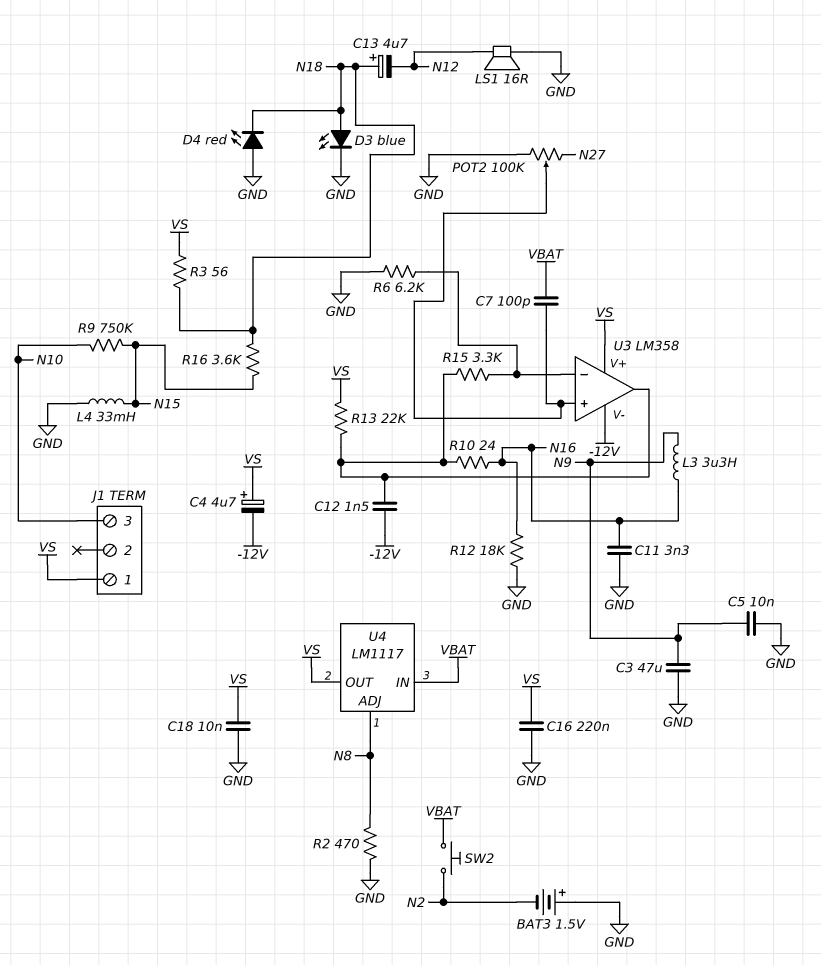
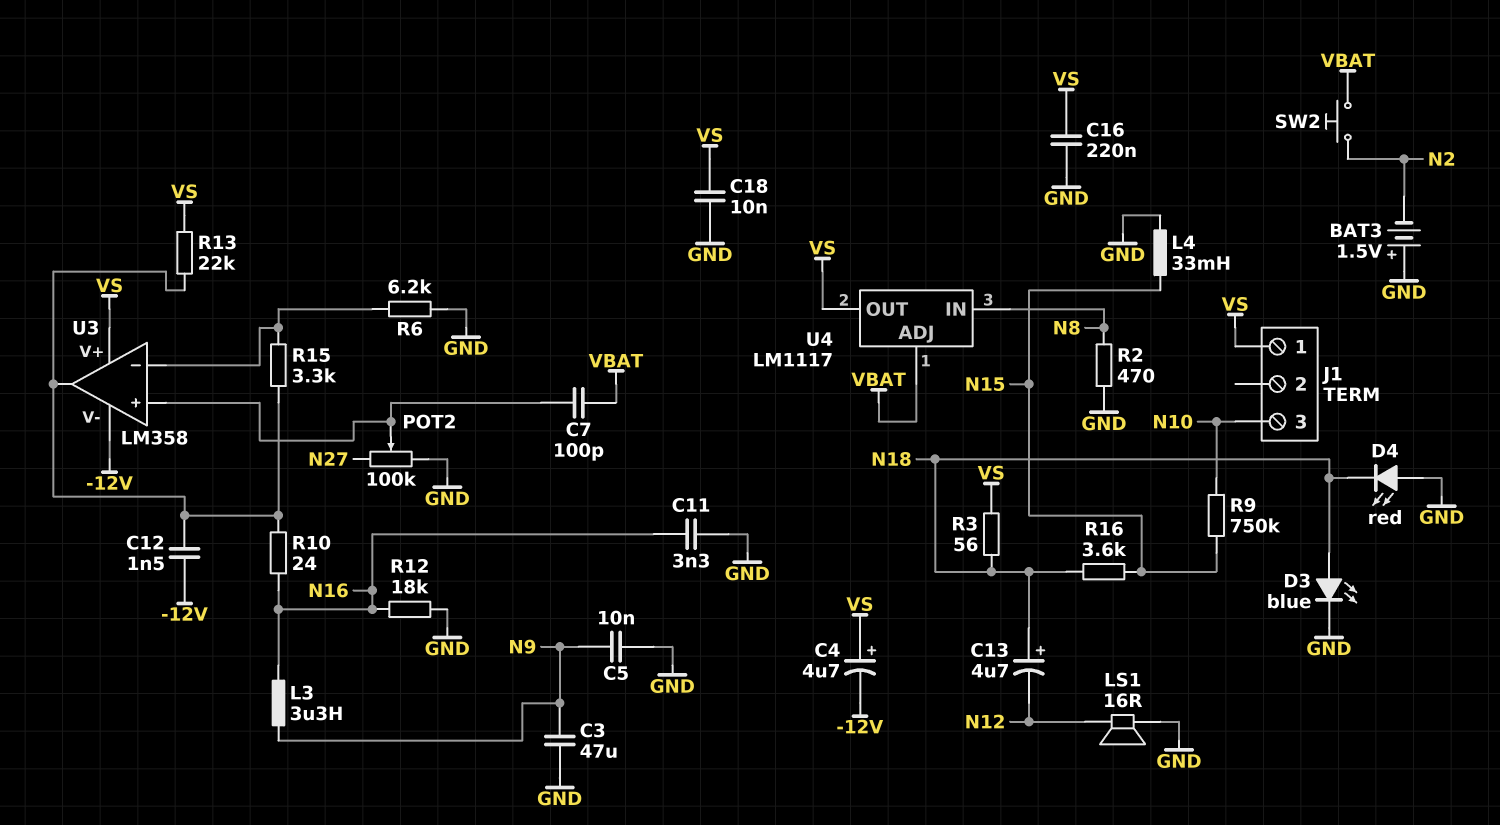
U4 pin ADJ: N8 -> VBAT
U4 pin IN: VBAT -> N8

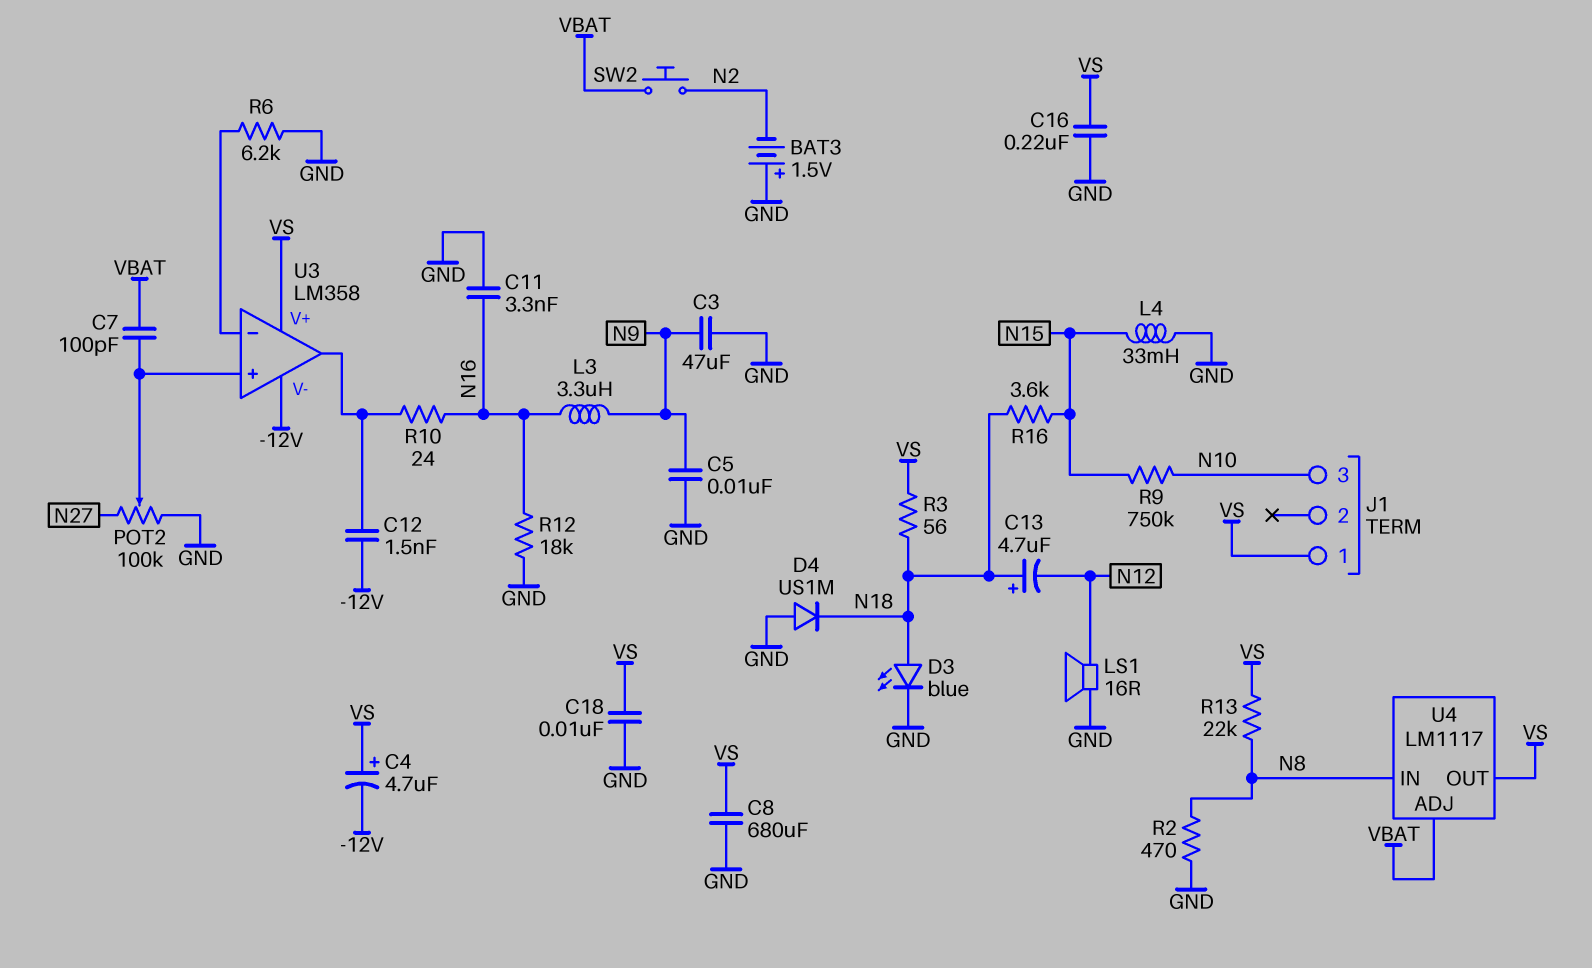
C8: none -> 680uF (GND, VS)
D4: LED red (A GND, K N18) -> diode US1M (A GND, K N18)
R13: 22k (U3/out, VS) -> 22k (N8, VS)
R15: 3.3k (U3/in-, U3/out) -> none

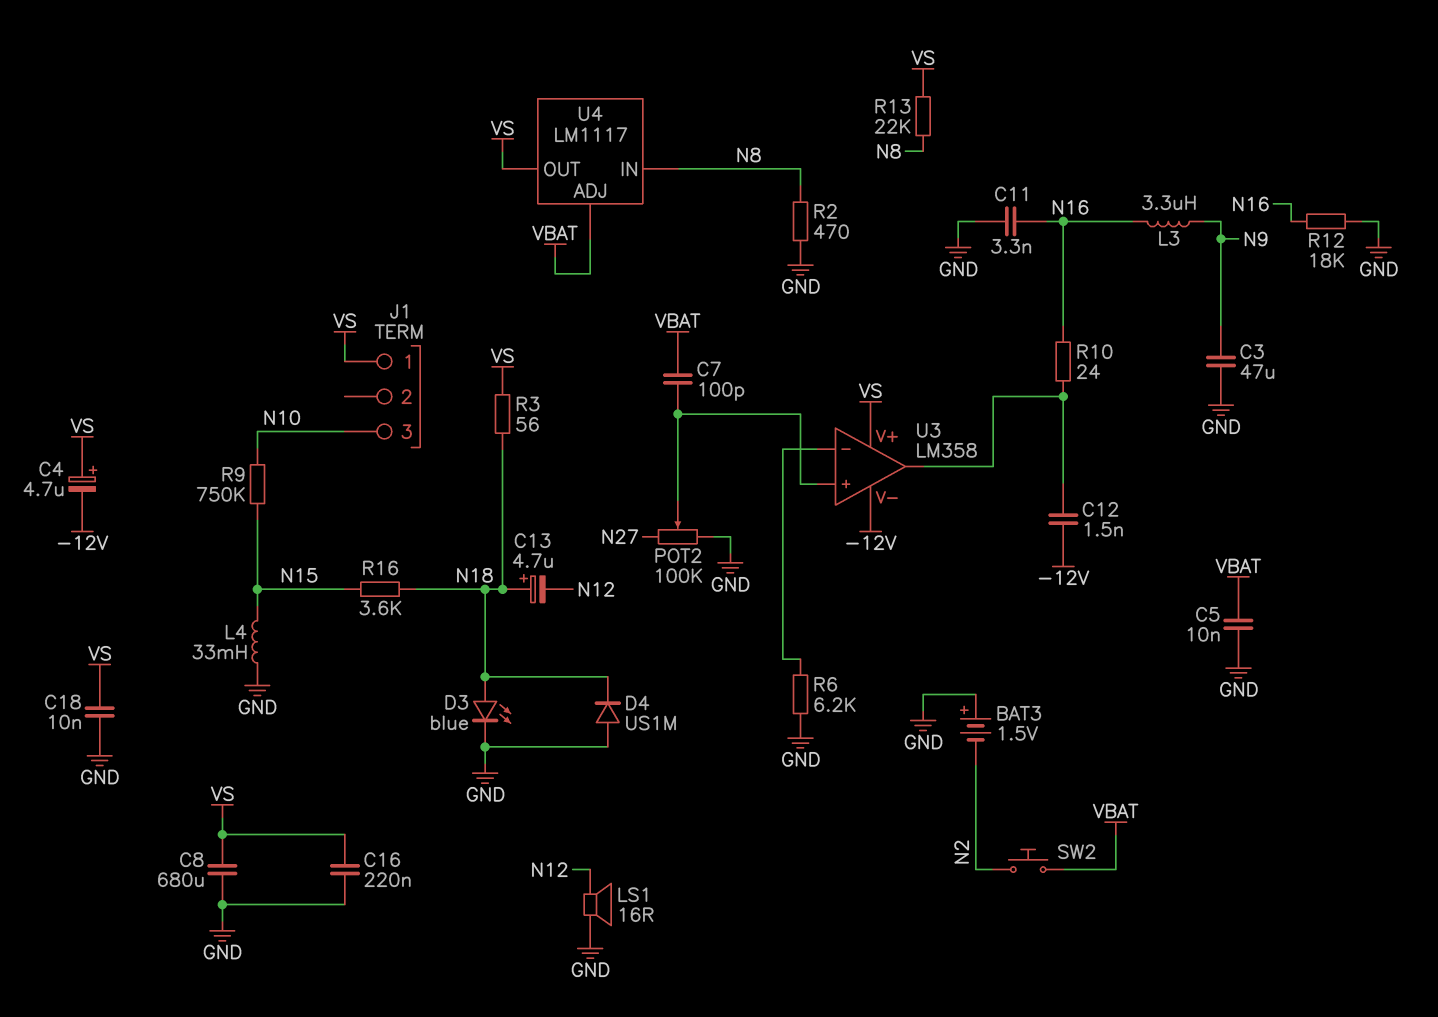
C5: 10nF (GND, N9) -> 10nF (GND, VBAT)

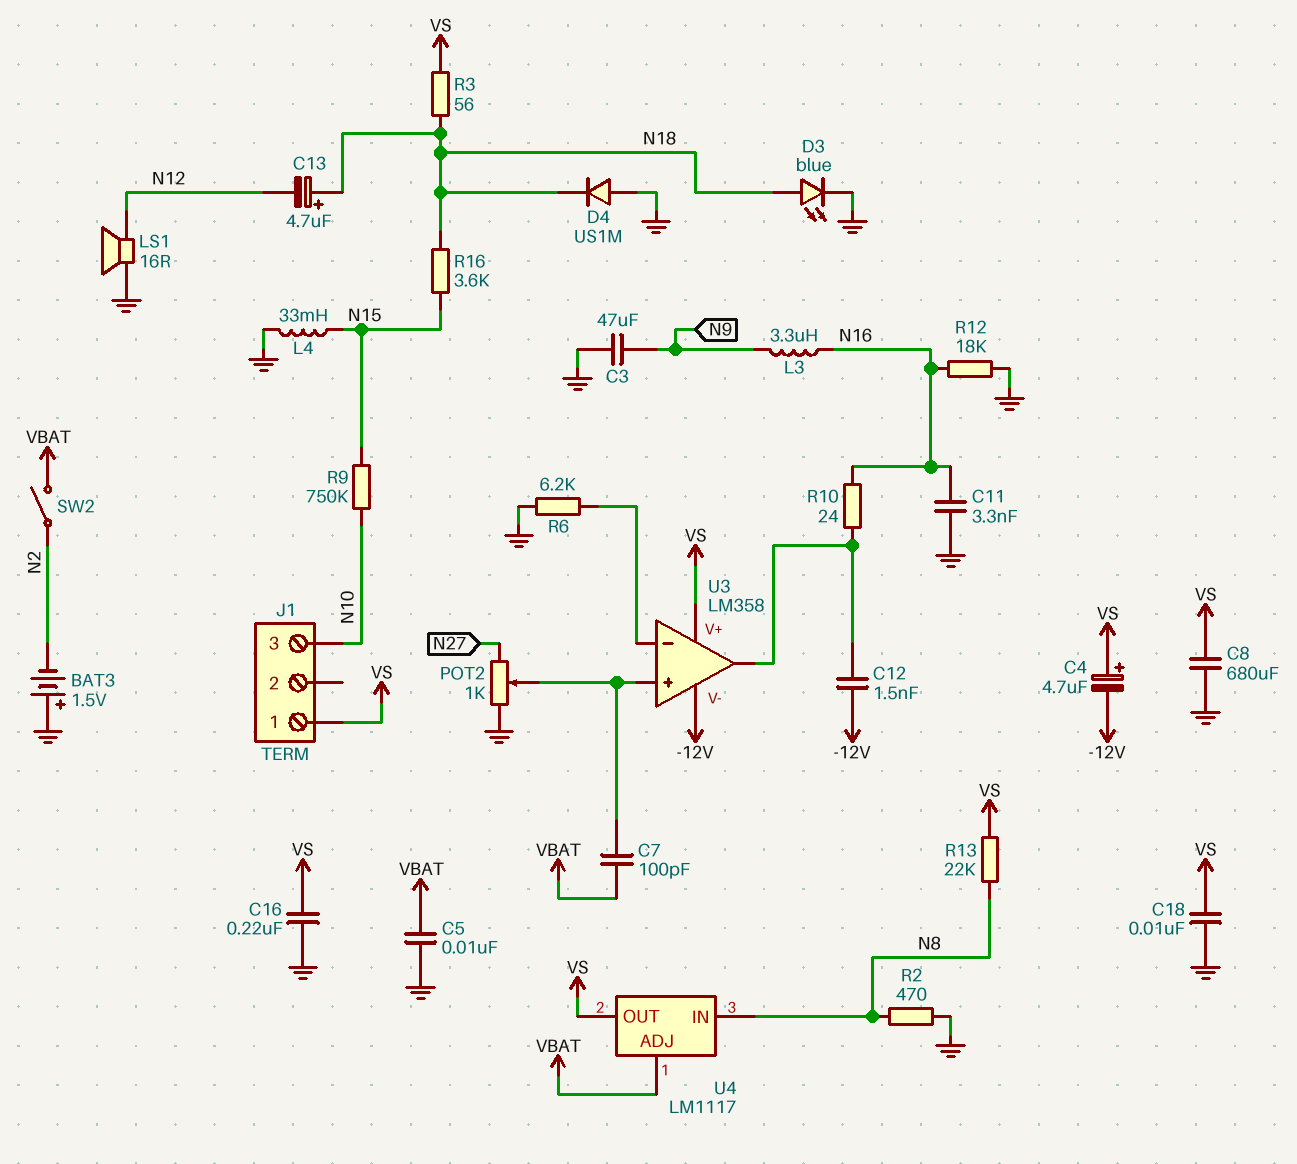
POT2: 100k (GND, N27, wiper U3/in+) -> 1k (GND, N27, wiper U3/in+)
SW2: button (N2, VBAT) -> switch (N2, VBAT)

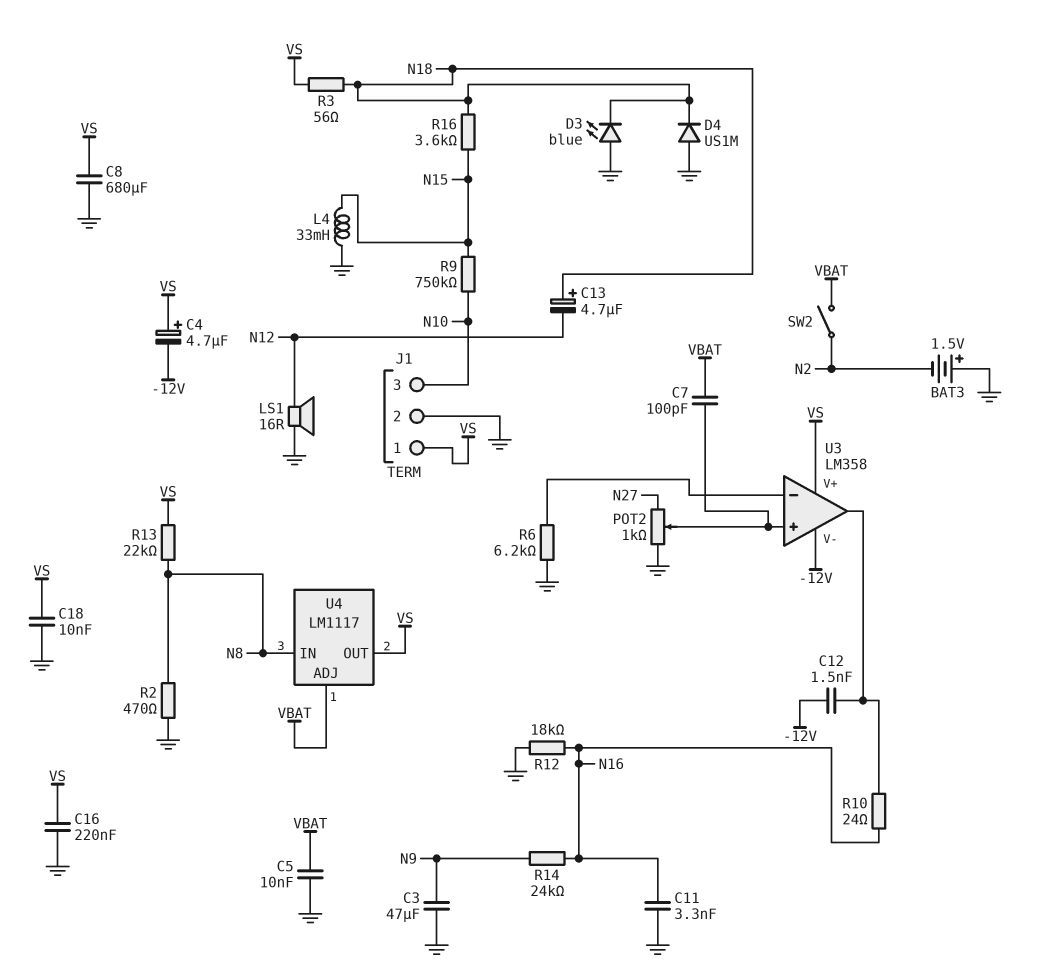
D3: LED blue (A N18, K GND) -> LED blue (A GND, K N18)
J1 pin 2: none -> GND
L3: 3.3uH (N9, N16) -> none
R14: none -> 24k (N9, N16)

